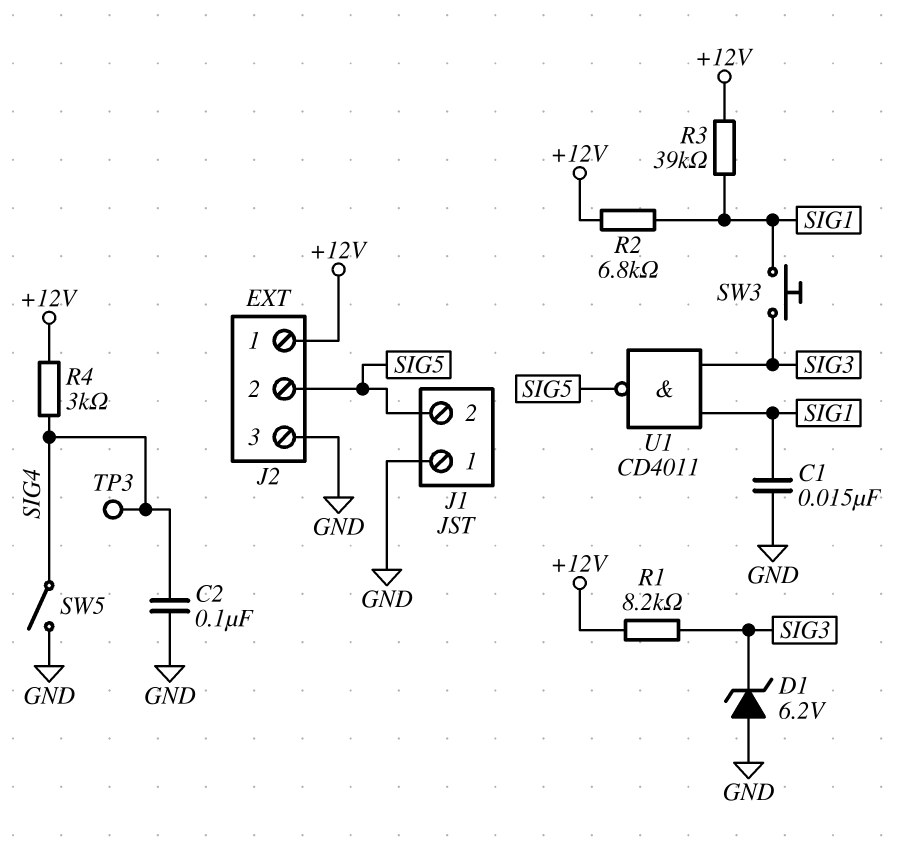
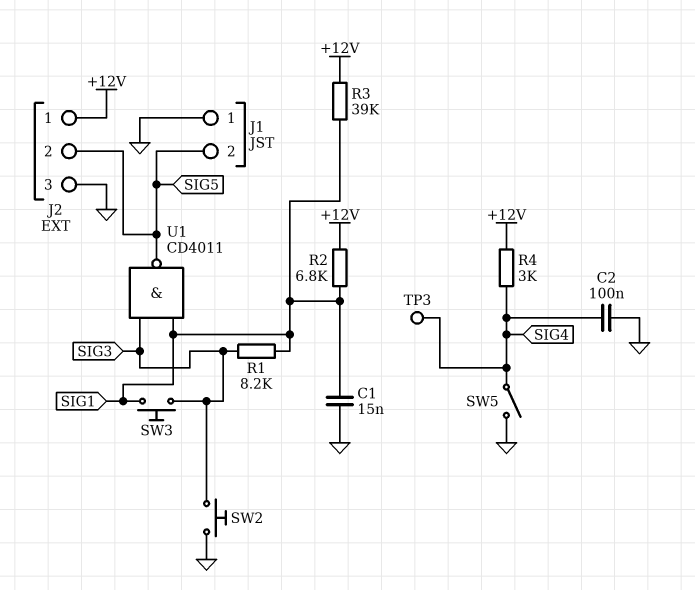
D1: zener 6.2V (A GND, K SIG3) -> none
R1: 8.2k (+12V, SIG3) -> 8.2k (SIG1, SIG3)
SW2: none -> button (GND, SIG3)

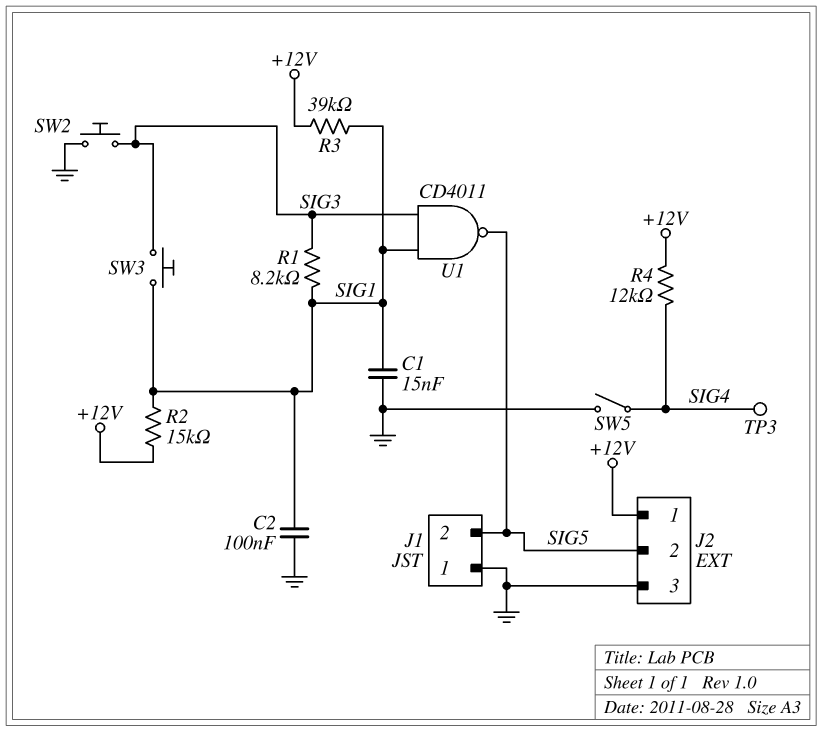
C2: 100nF (GND, SIG4) -> 100nF (GND, SIG1)
R2: 6.8k (+12V, SIG1) -> 15k (+12V, SIG1)
R4: 3k (+12V, SIG4) -> 12k (+12V, SIG4)

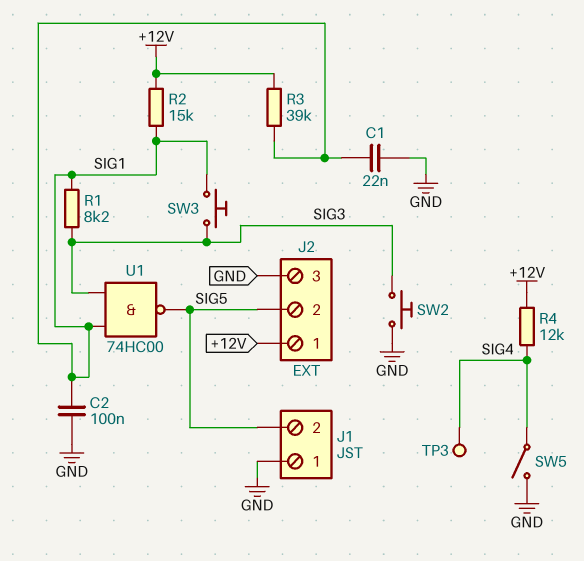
C1: 15nF (GND, SIG1) -> 22nF (GND, SIG1)
U1: NAND CD4011 (in SIG1, in SIG3, out SIG5) -> NAND 74HC00 (in SIG1, in SIG3, out SIG5)

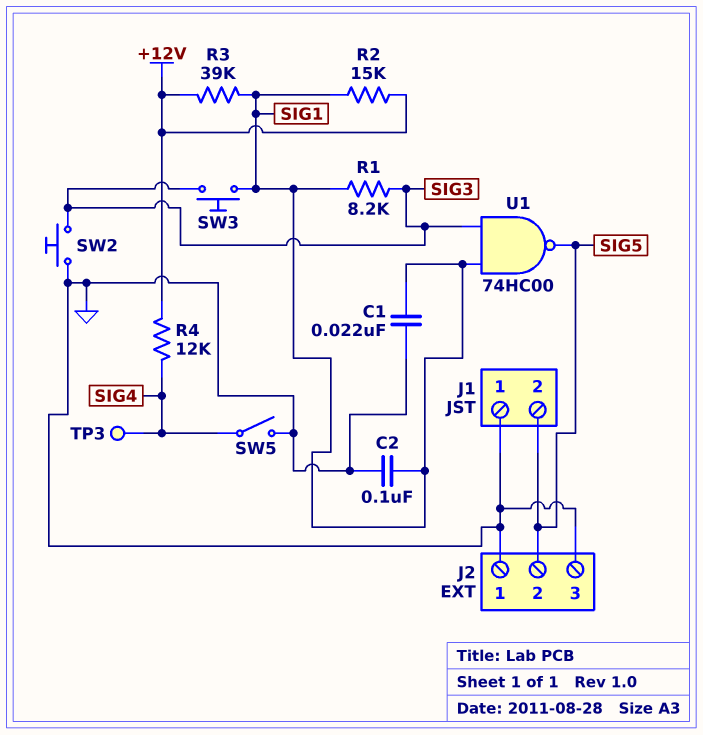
J2 pin 1: +12V -> GND

